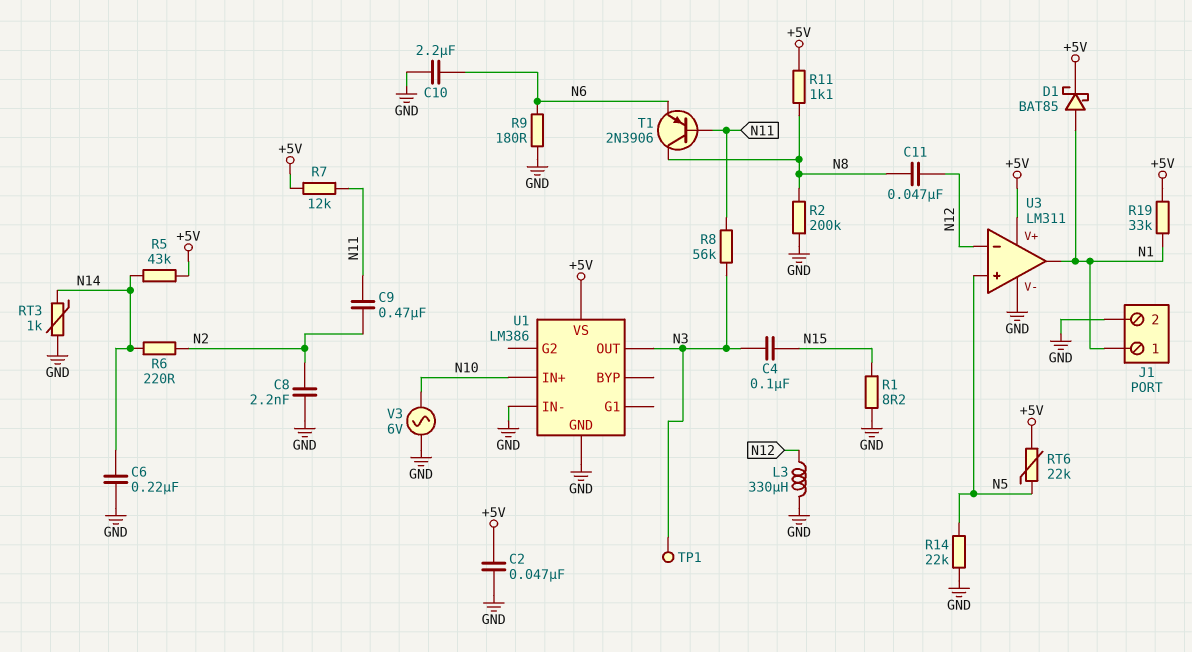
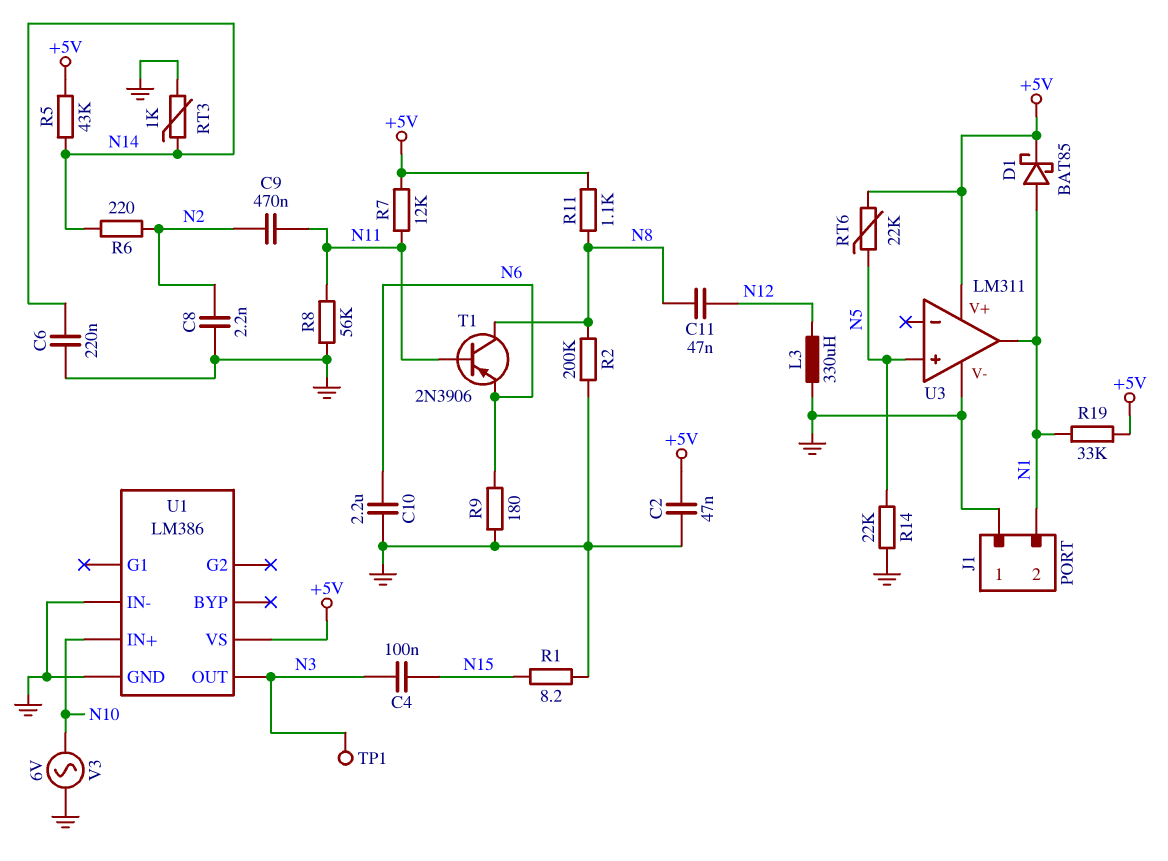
J1 pin 1: N1 -> GND
J1 pin 2: GND -> N1
R8: 56k (N3, N11) -> 56k (GND, N11)
U3 pin in-: N12 -> none

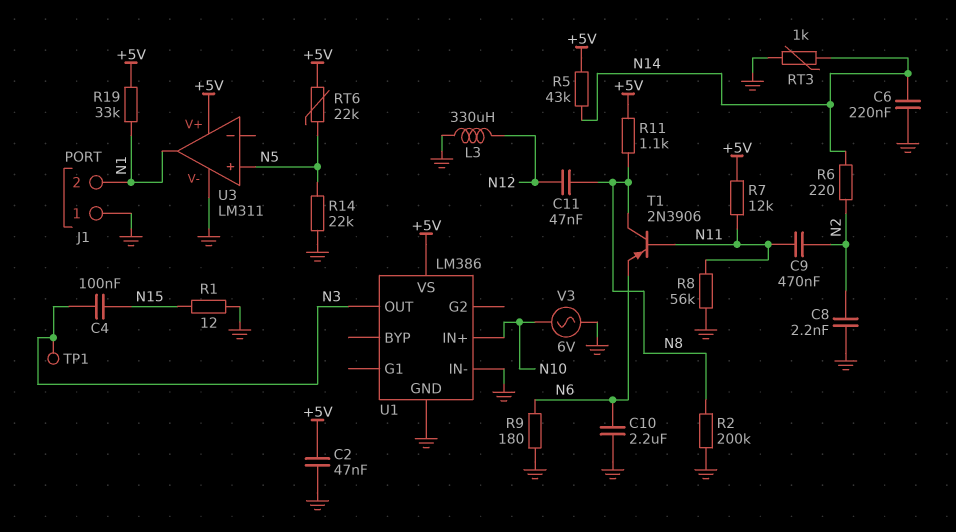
D1: schottky BAT85 (A N1, K +5V) -> none
R1: 8.2 (GND, N15) -> 12 (GND, N15)

